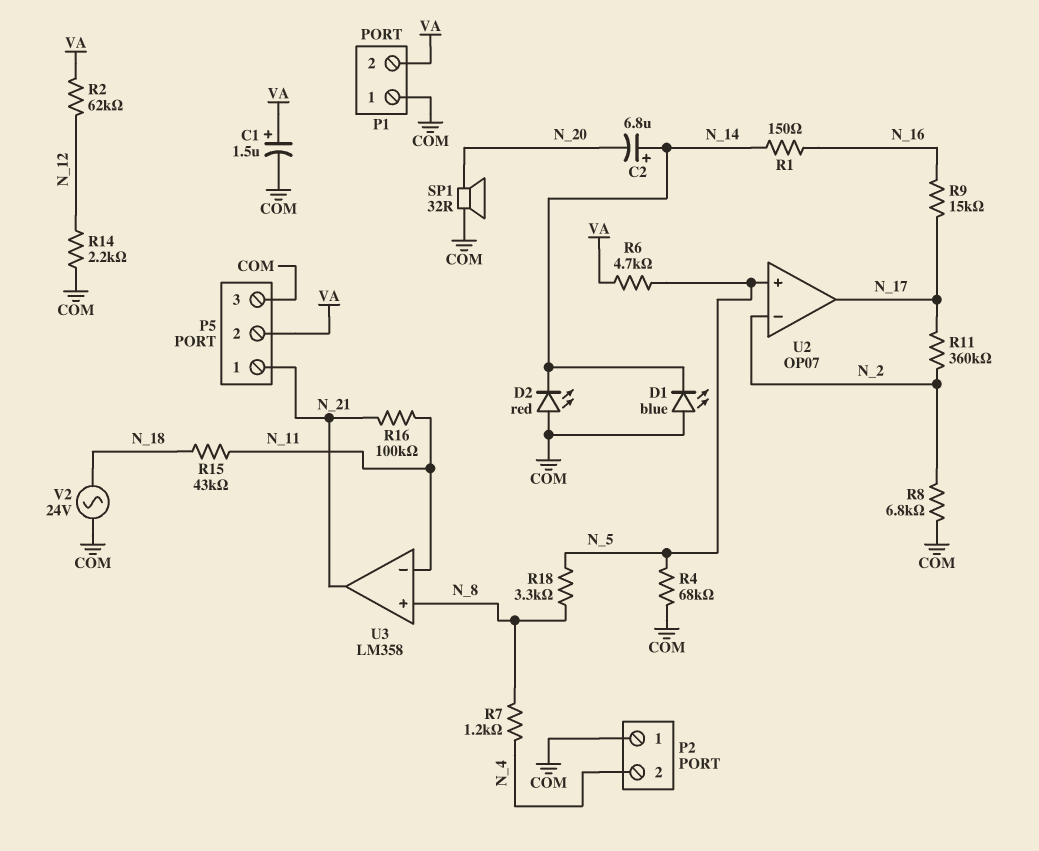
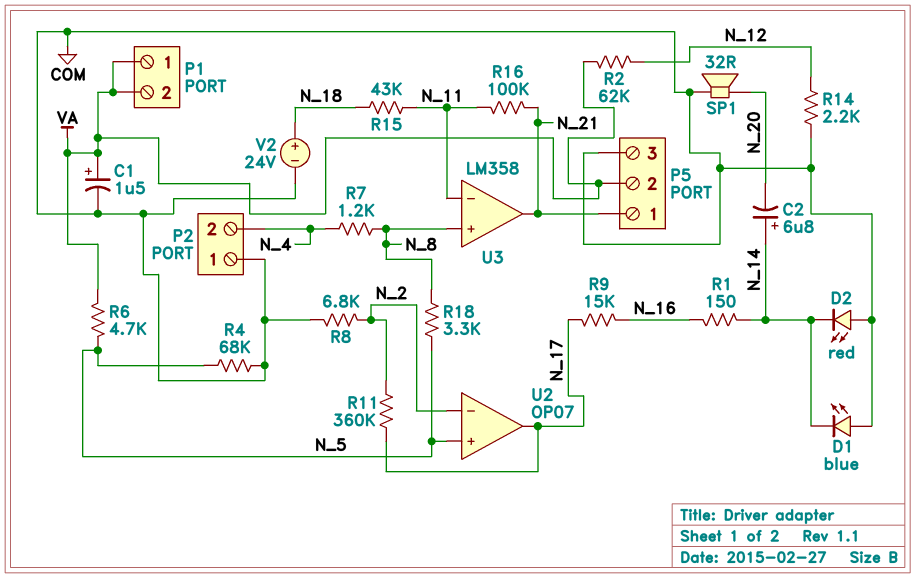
P1 pin 1: COM -> VA
V2: AC 24V (COM, N_18) -> 24V (plus N_18, minus COM)

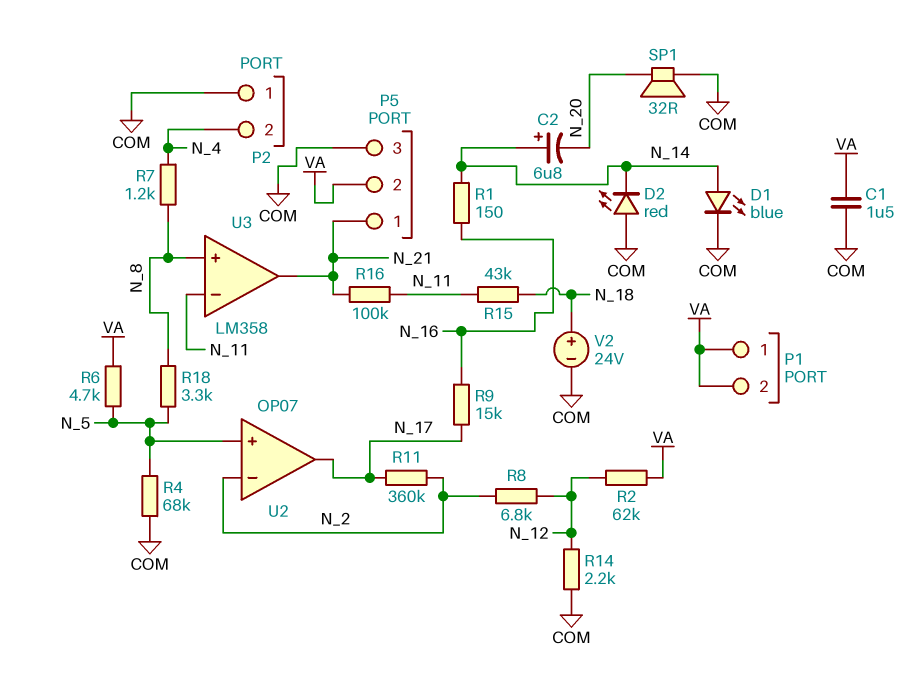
C1: 1.5uF (plus VA, minus COM) -> 1.5uF (COM, VA)
D1: LED blue (A COM, K N_14) -> LED blue (A N_14, K COM)
R8: 6.8k (COM, N_2) -> 6.8k (N_2, N_12)

